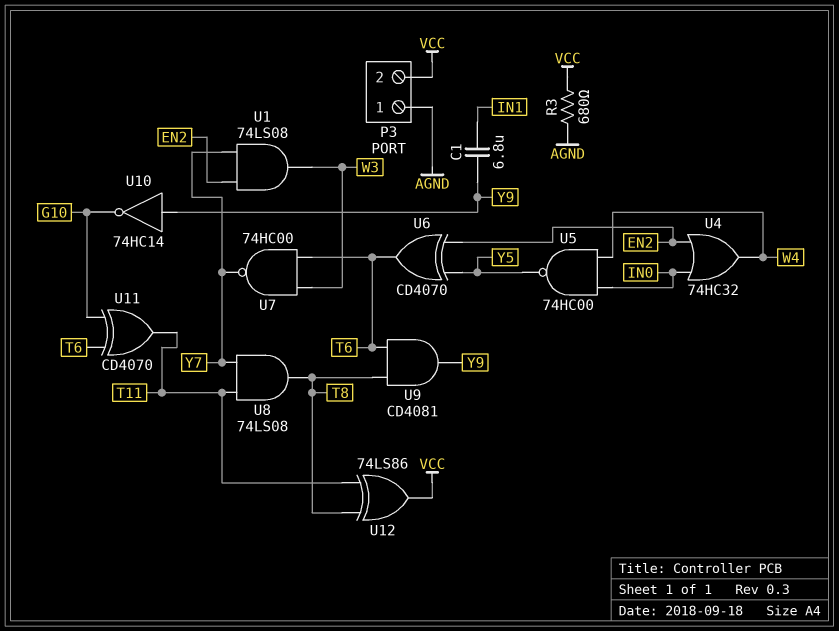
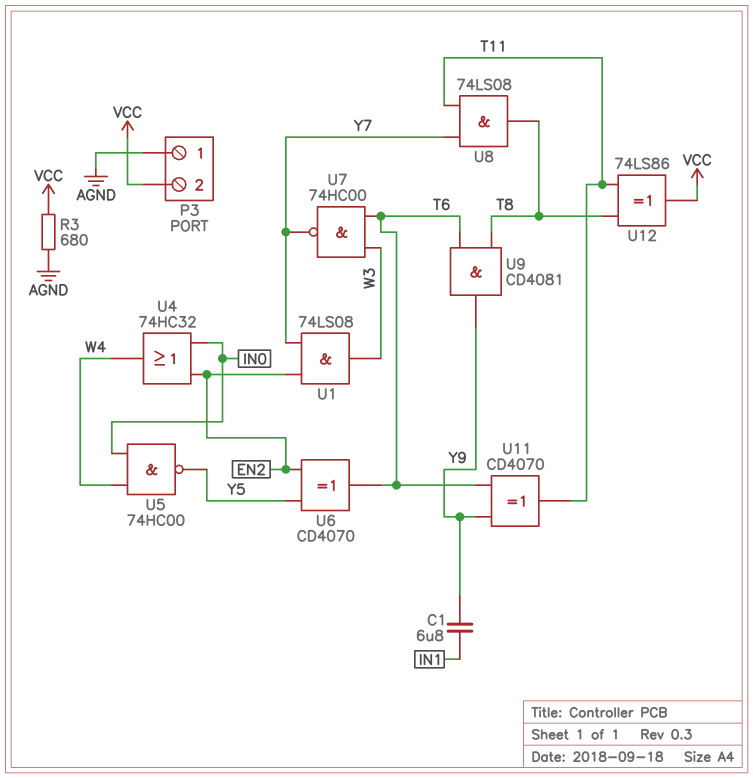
U10: NOT 74HC14 (in Y9, out G10) -> none
U11: XOR CD4070 (in G10, in T6, out T11) -> XOR CD4070 (in T6, in Y9, out T11)

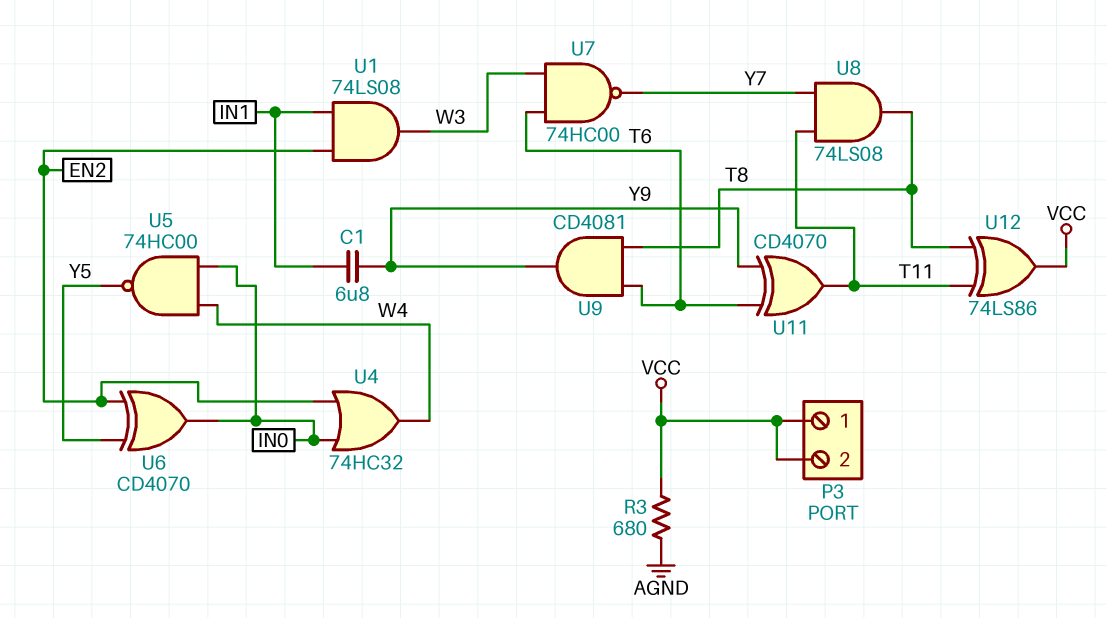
P3 pin 1: AGND -> VCC
U1: AND 74LS08 (in EN2, in Y7, out W3) -> AND 74LS08 (in EN2, in IN1, out W3)
U6: XOR CD4070 (in EN2, in Y5, out T6) -> XOR CD4070 (in EN2, in Y5, out IN0)

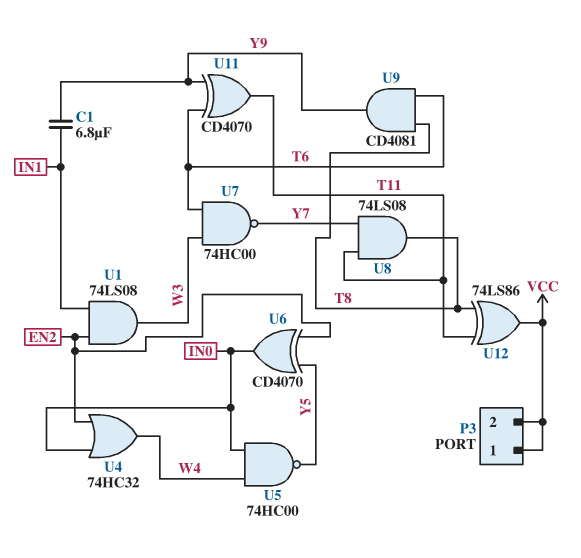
R3: 680 (AGND, VCC) -> none

